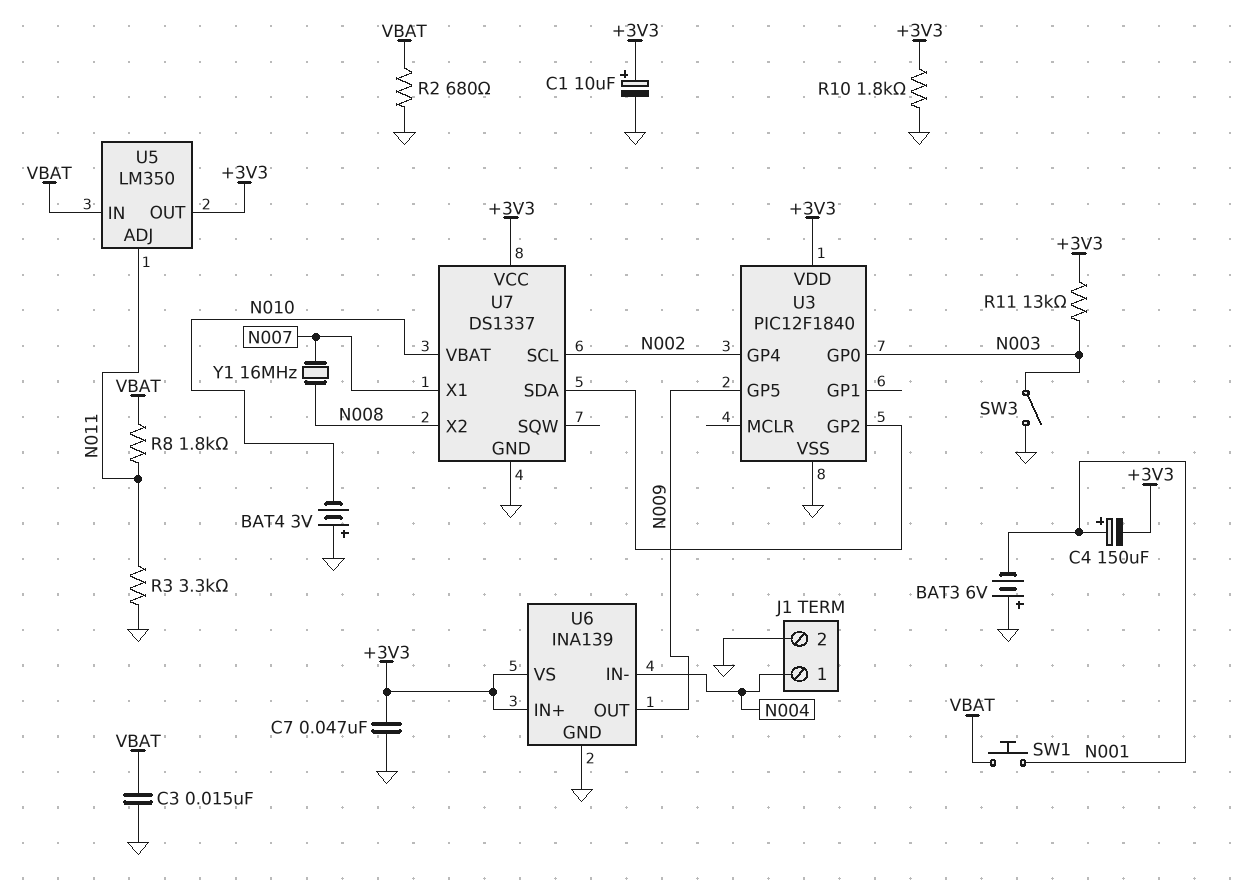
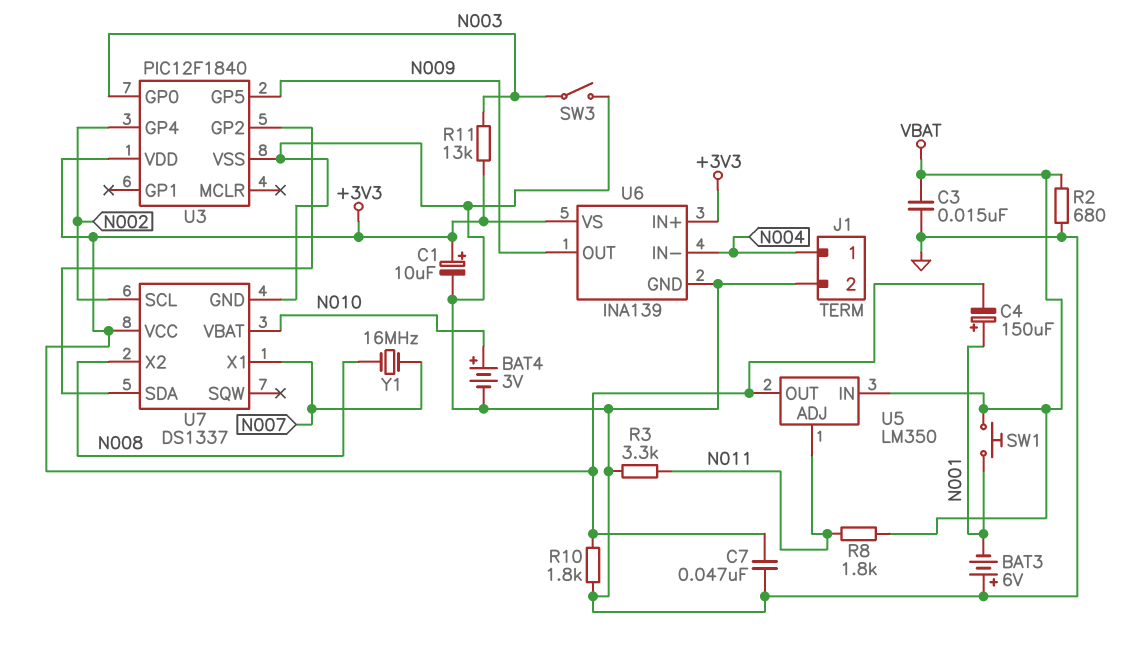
BAT4: 3V (plus GND, minus N010) -> 3V (plus N010, minus GND)

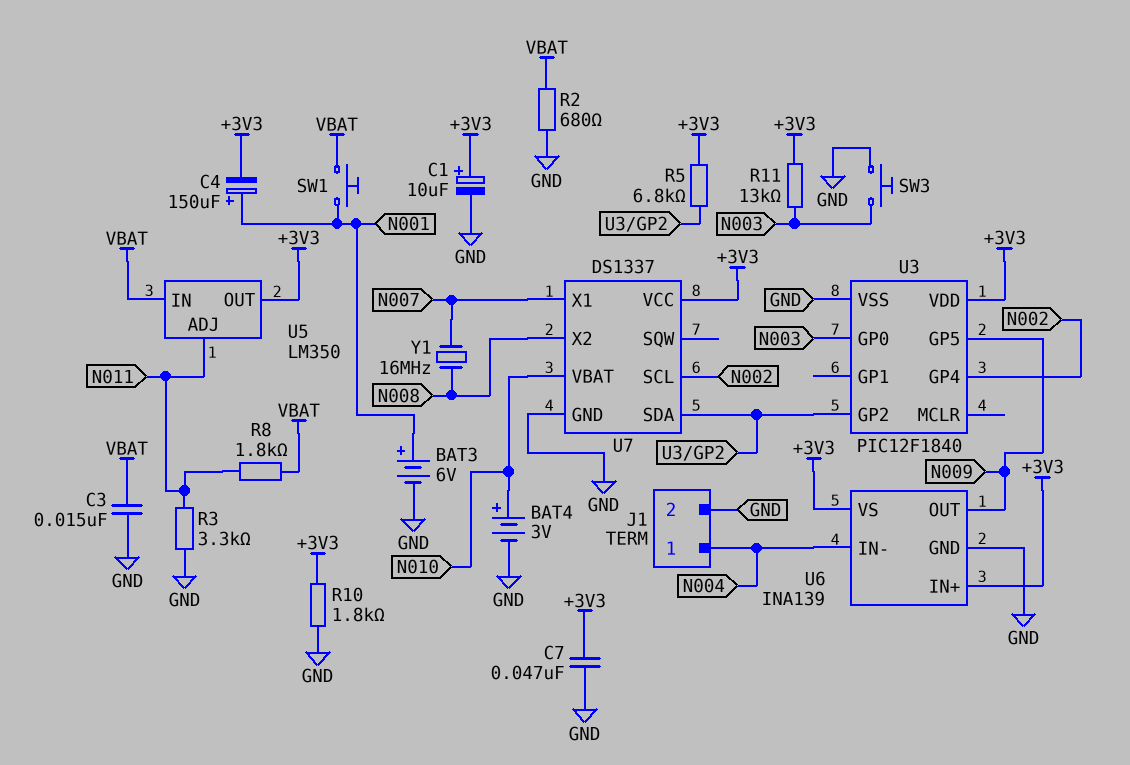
BAT3: 6V (plus GND, minus N001) -> 6V (plus N001, minus GND)
R5: none -> 6.8k (+3V3, U3/GP2)
SW3: switch (GND, N003) -> button (GND, N003)

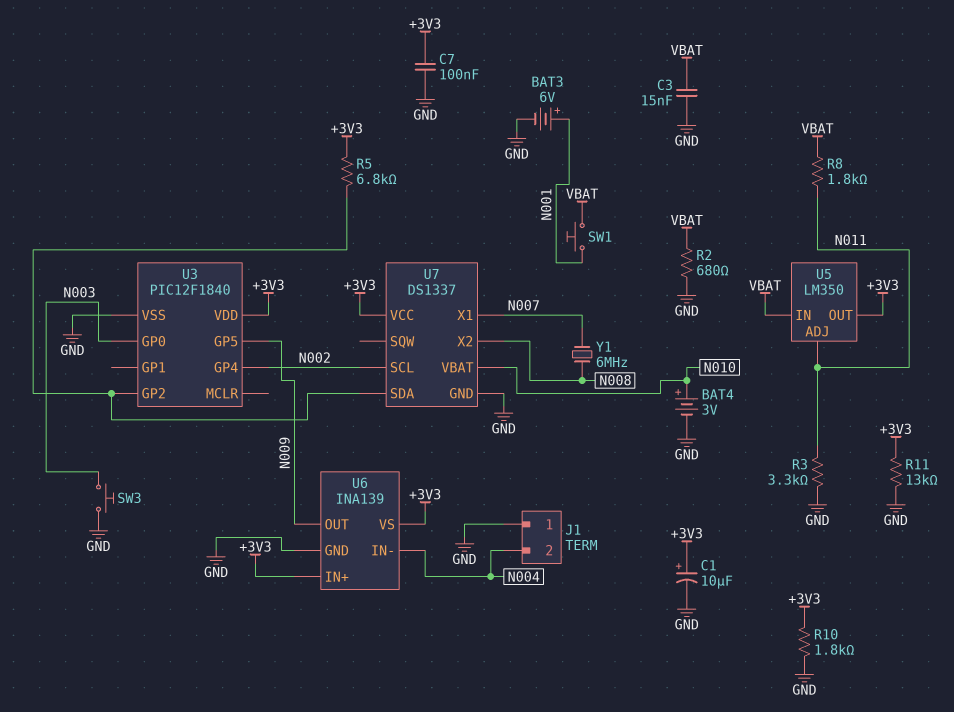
C4: 150uF (plus N001, minus +3V3) -> none
C7: 47nF (+3V3, GND) -> 100nF (+3V3, GND)
J1 pin 1: N004 -> GND
J1 pin 2: GND -> N004
R11: 13k (+3V3, N003) -> 13k (+3V3, GND)
Y1: 16MHz (N007, N008) -> 6MHz (N007, N008)

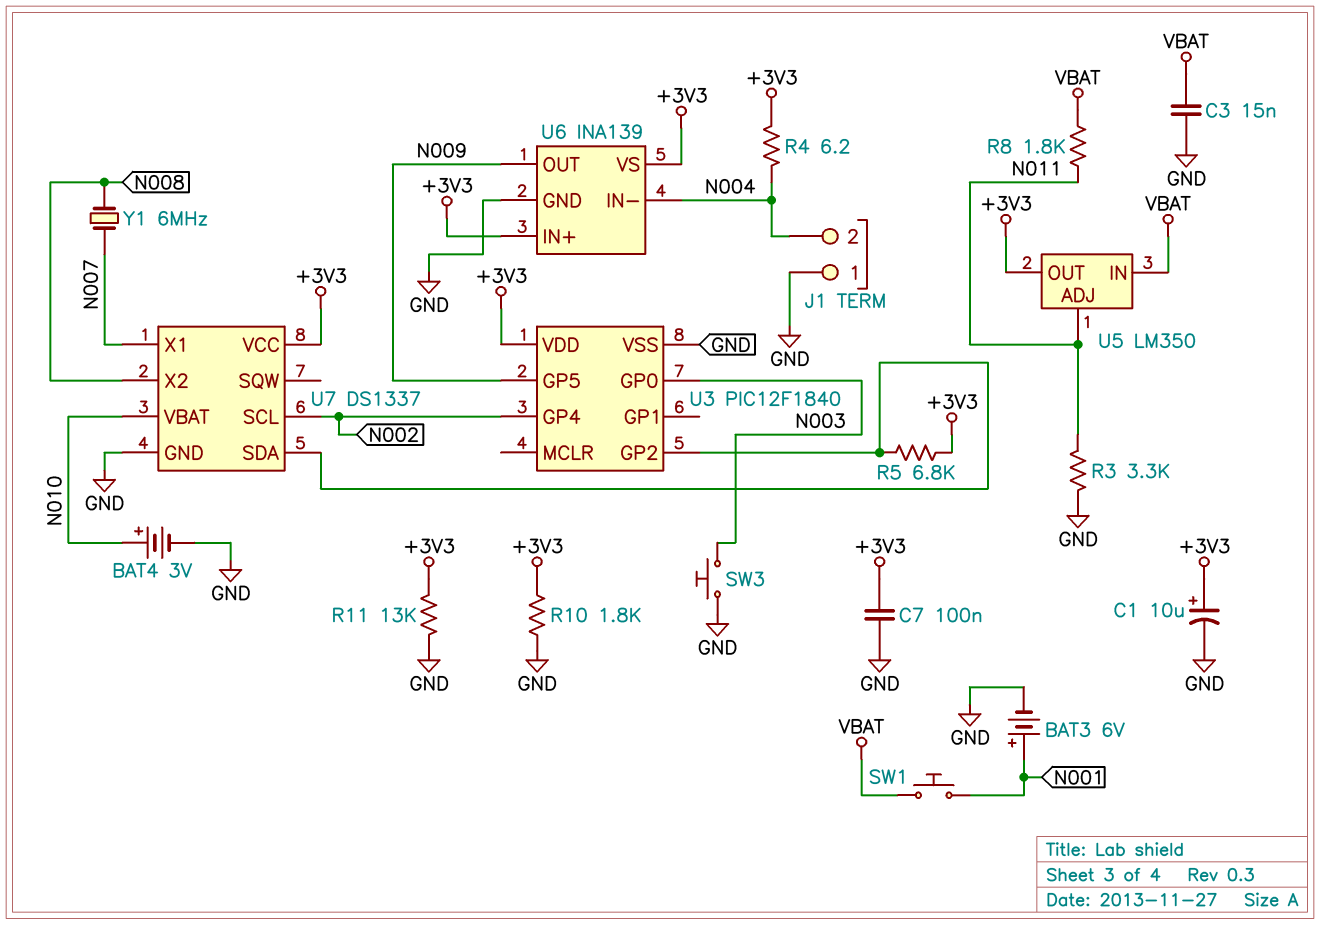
R2: 680 (GND, VBAT) -> none
R4: none -> 6.2 (+3V3, N004)

